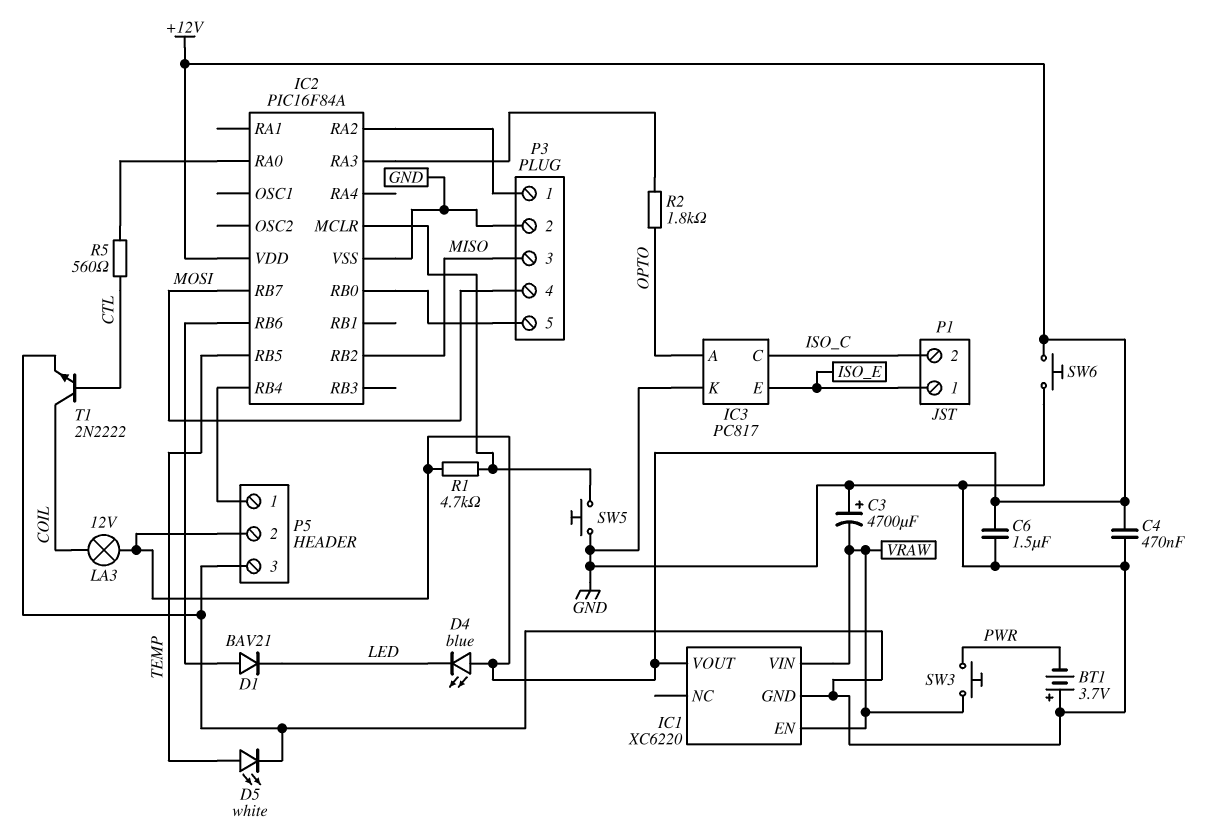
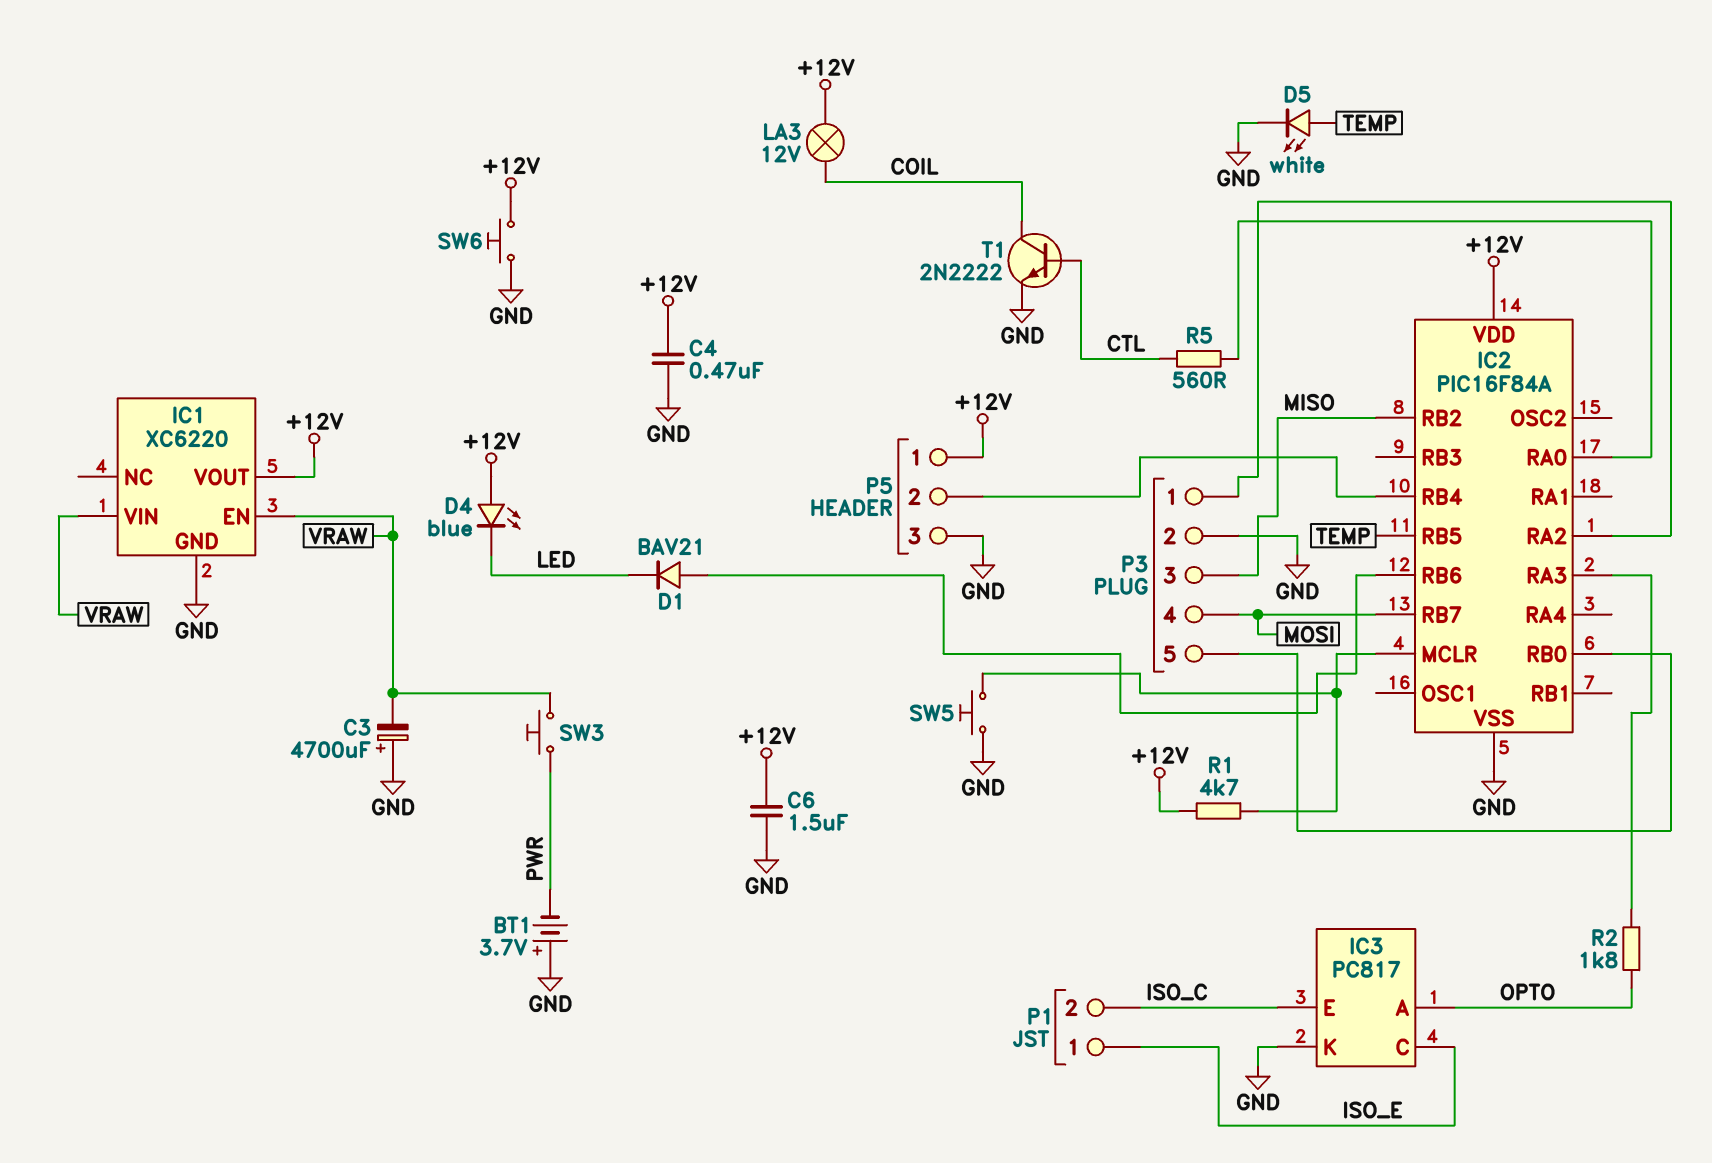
IC3 pin C: ISO_C -> ISO_E
IC3 pin E: ISO_E -> ISO_C
P5 pin 1: IC2/RB4 -> +12V
P5 pin 2: +12V -> IC2/RB4

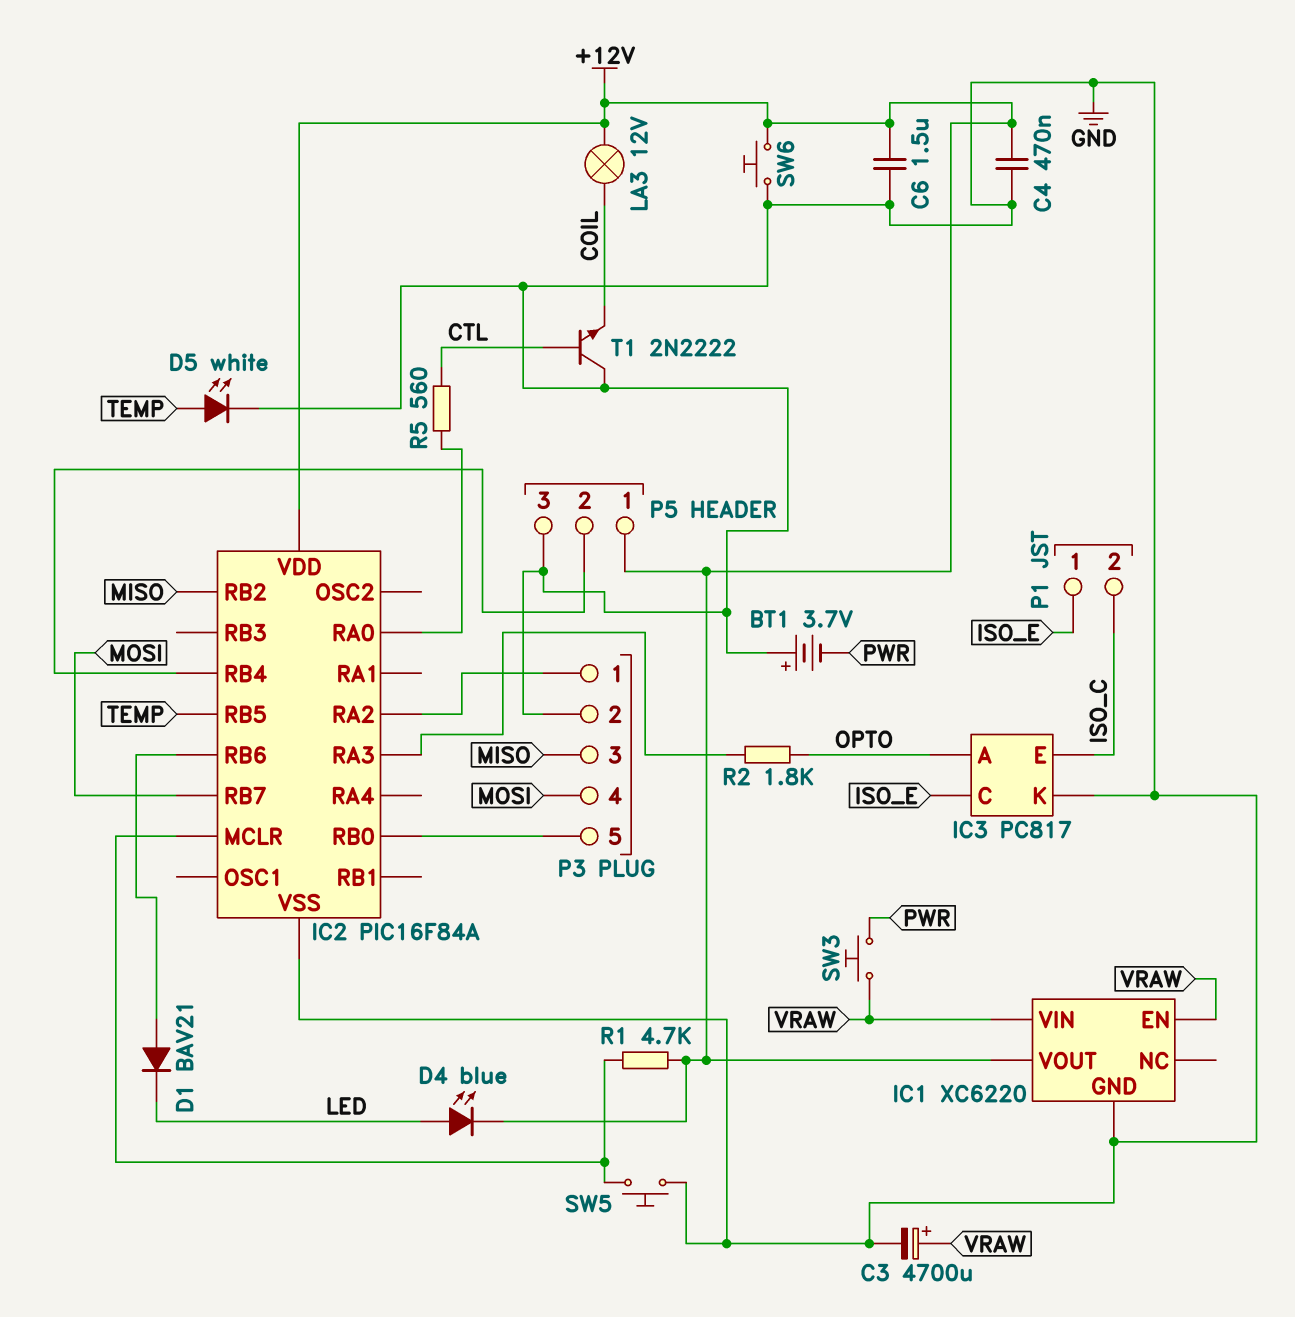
C3: 4700uF (plus GND, minus VRAW) -> 4700uF (plus VRAW, minus GND)
D4: LED blue (A +12V, K LED) -> LED blue (A LED, K +12V)
T1: NPN 2N2222 (B CTL, C COIL, E GND) -> NPN 2N2222 (B CTL, C GND, E COIL)

